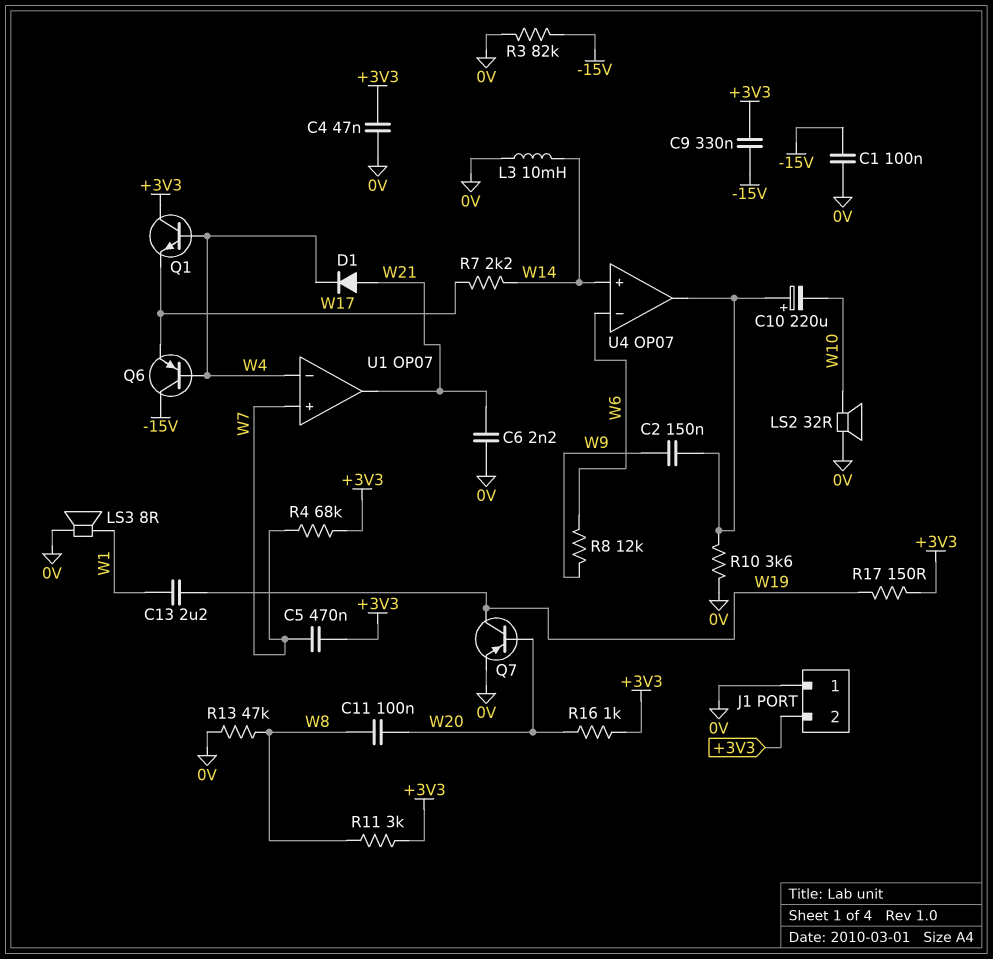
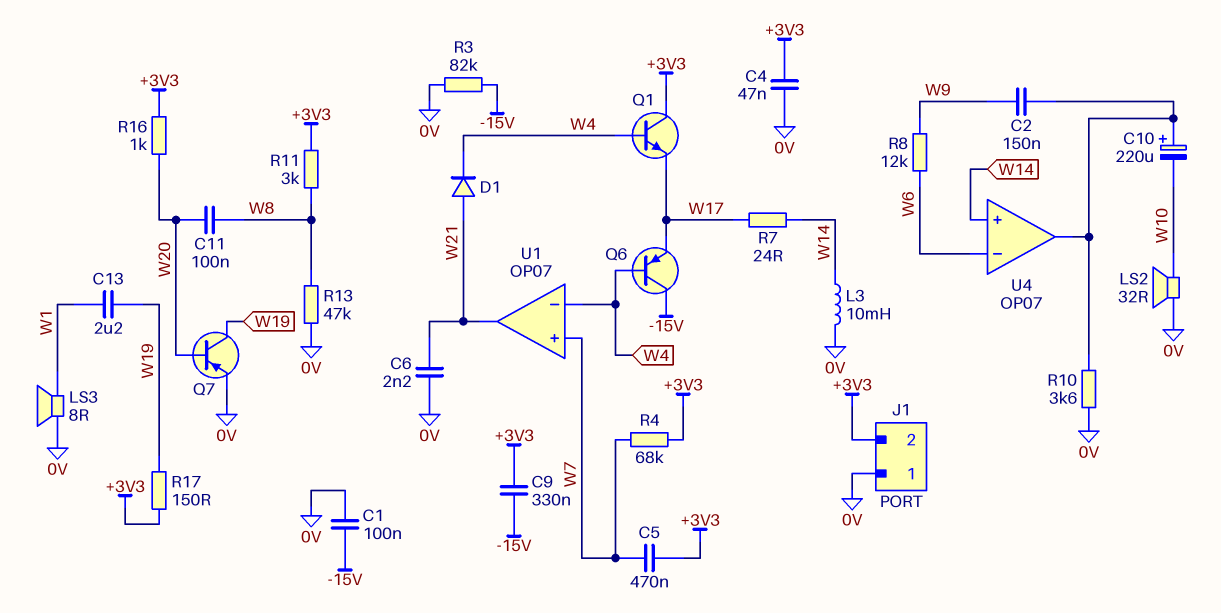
R7: 2.2k (W14, W17) -> 24 (W14, W17)

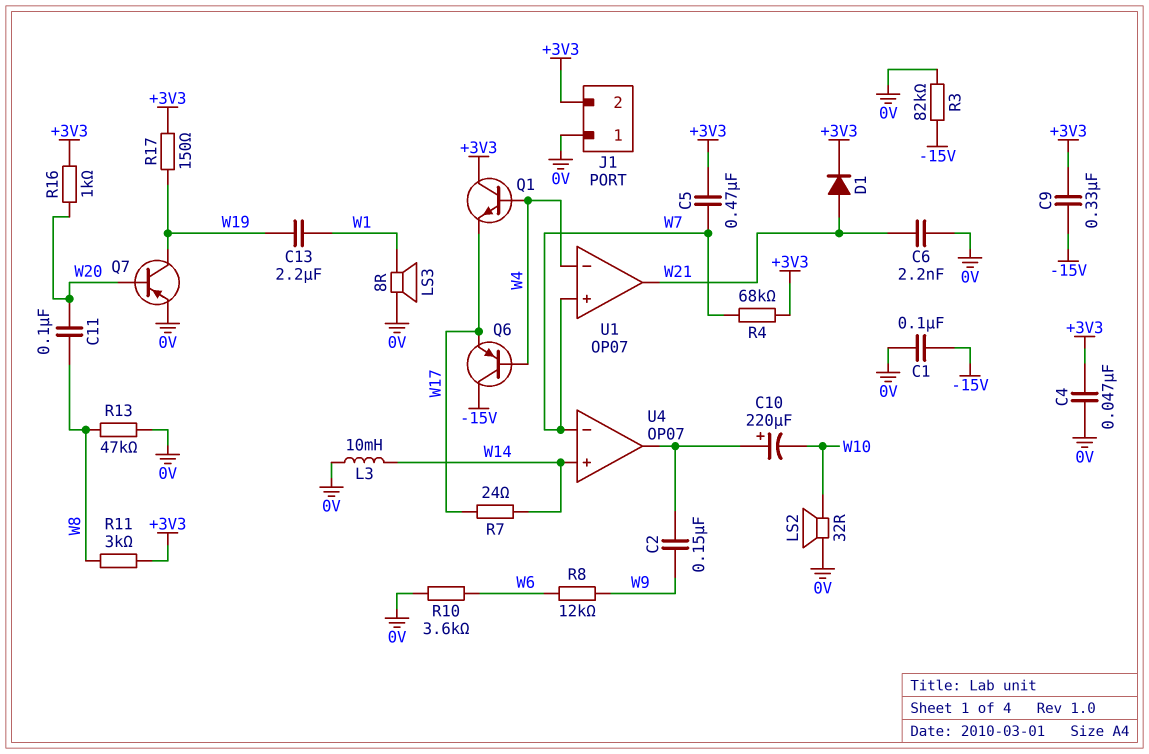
D1: diode (A W21, K W4) -> diode (A W21, K +3V3)
R10: 3.6k (0V, U4/out) -> 3.6k (0V, W6)
U4 pin in-: W6 -> W7

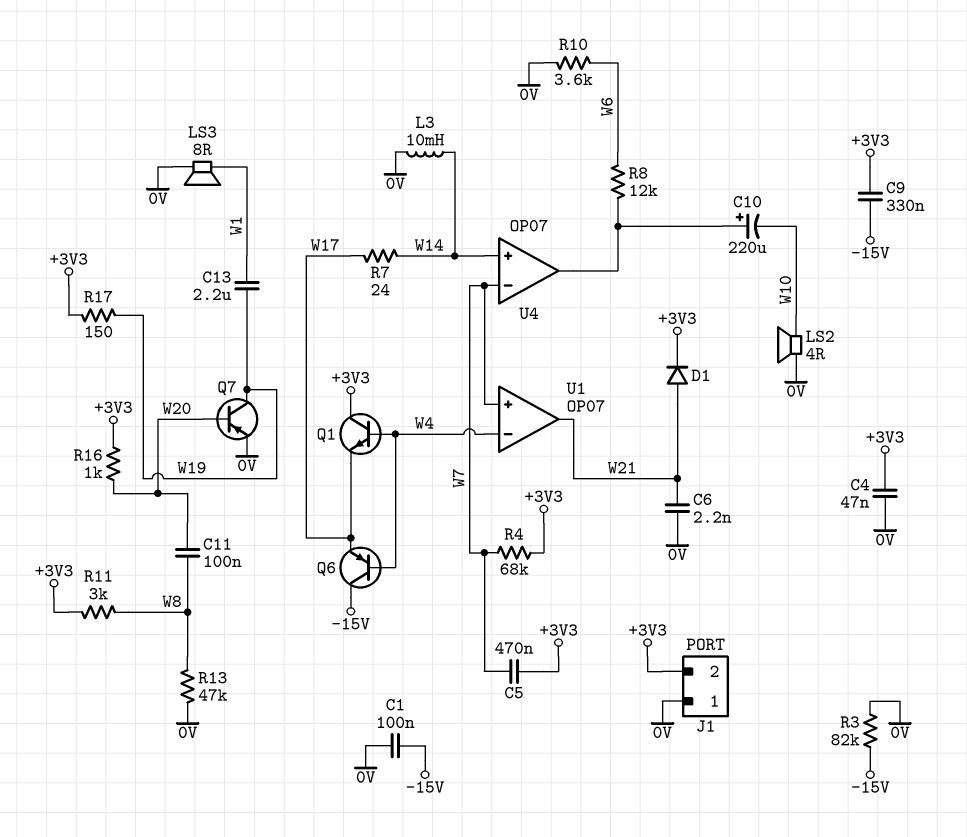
C2: 150nF (U4/out, W9) -> none
LS2: speaker 32R (0V, W10) -> speaker 4R (0V, W10)
R8: 12k (W6, W9) -> 12k (U4/out, W6)

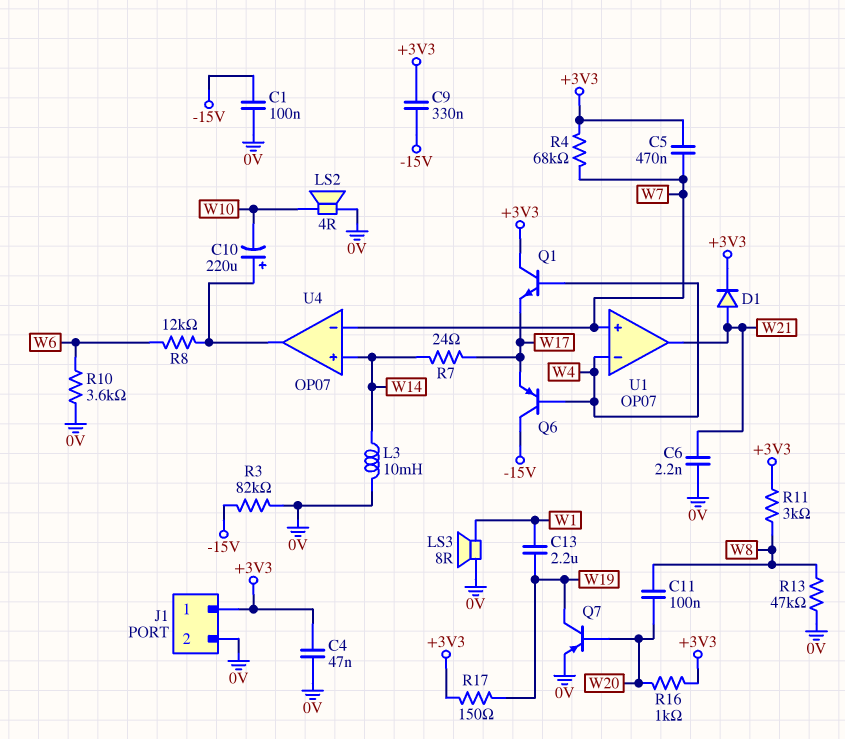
J1 pin 1: 0V -> +3V3
J1 pin 2: +3V3 -> 0V

